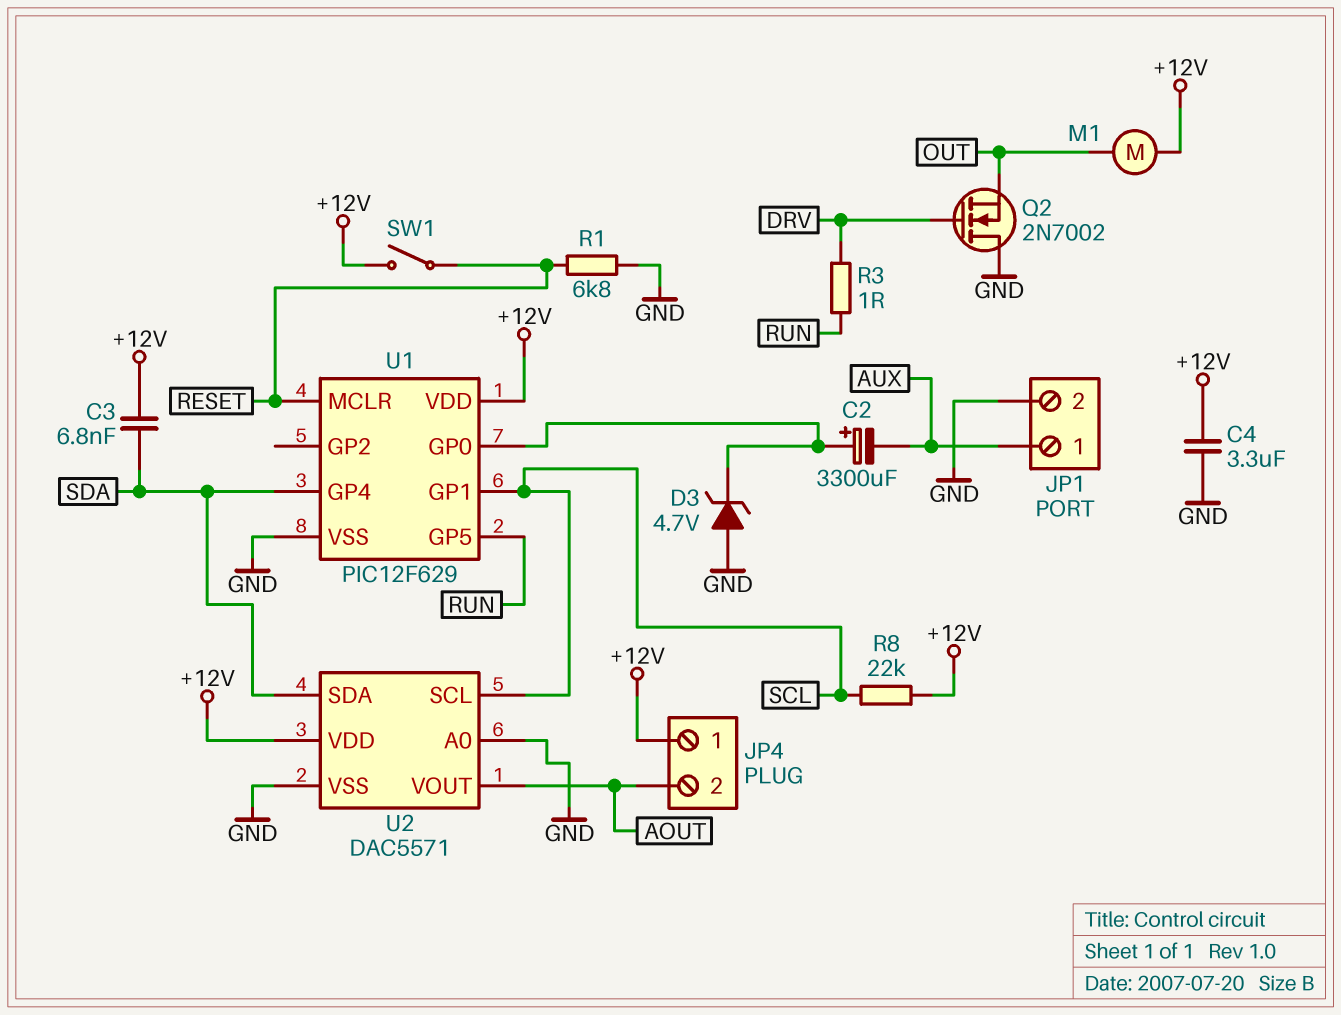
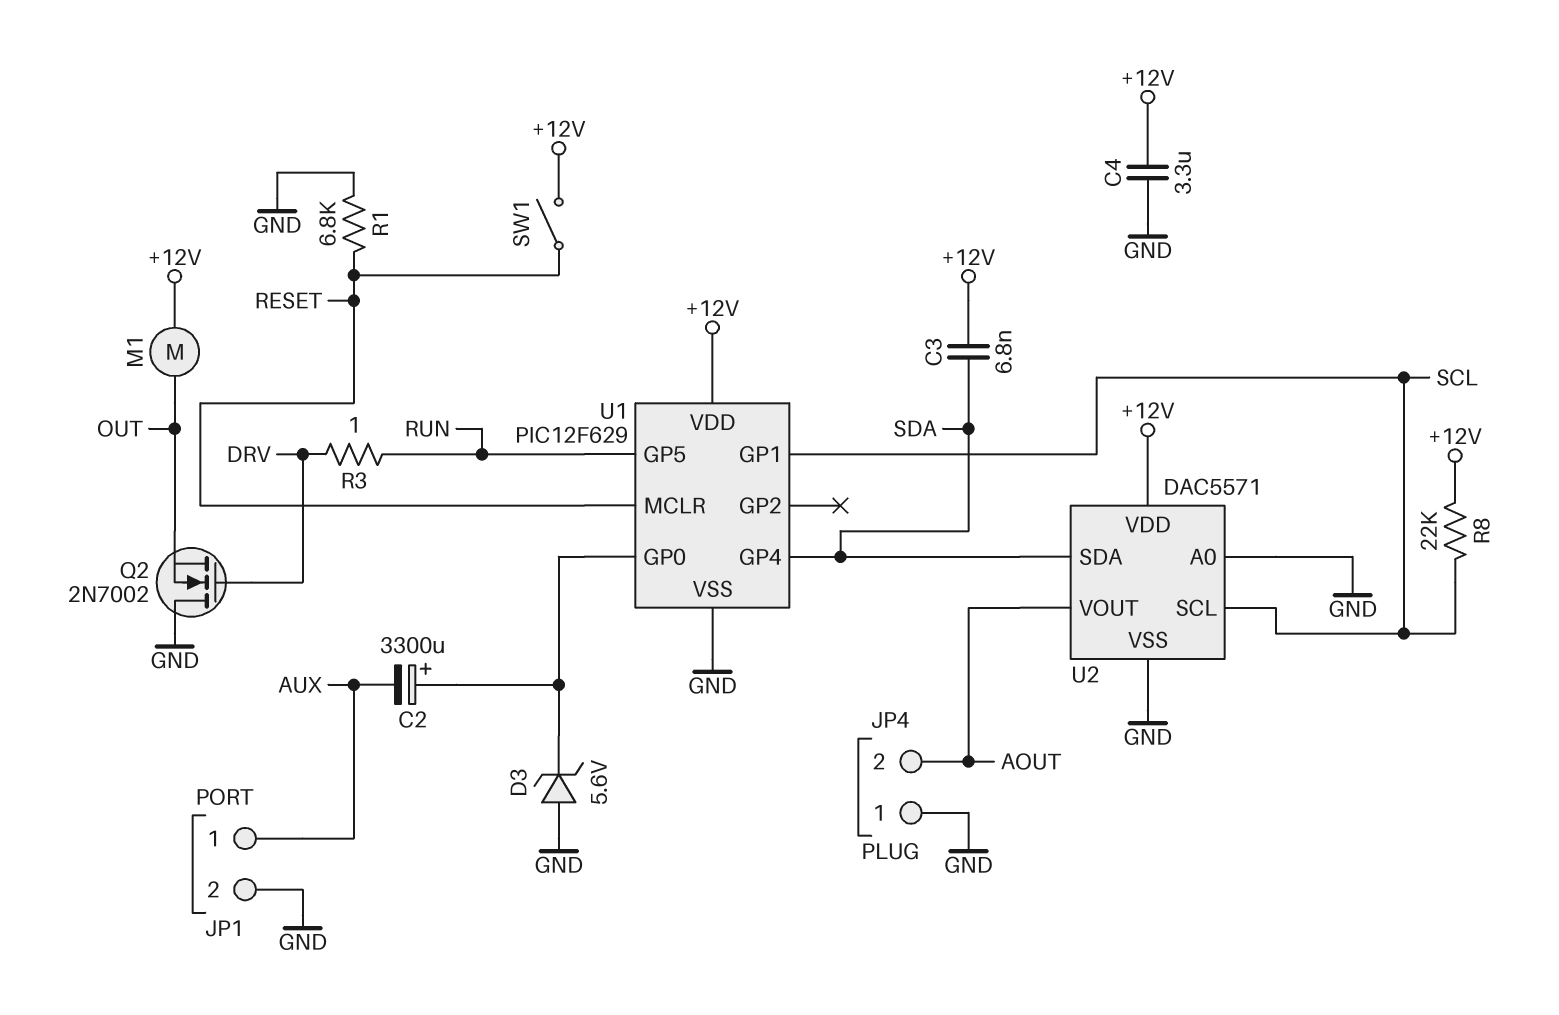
D3: zener 4.7V (A GND, K U1/GP0) -> zener 5.6V (A GND, K U1/GP0)
JP4 pin 1: +12V -> GND

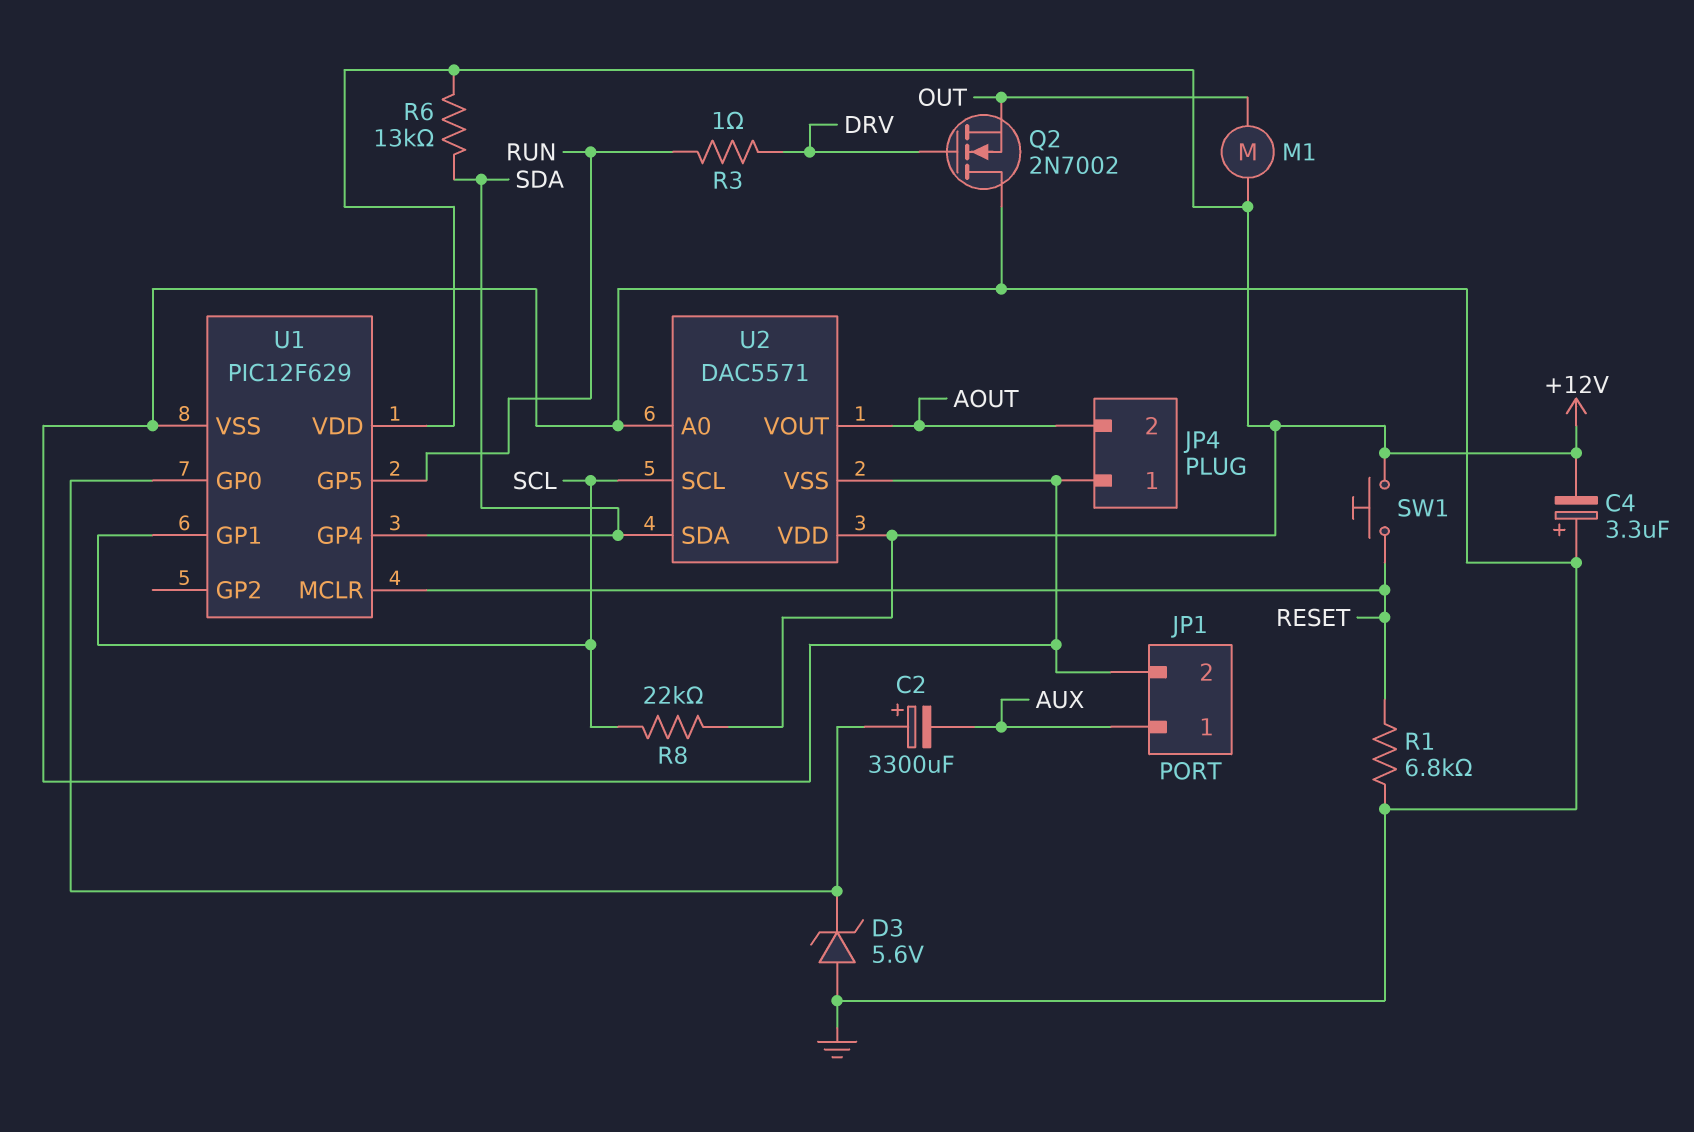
C3: 6.8nF (+12V, SDA) -> none
C4: 3.3uF (+12V, GND) -> 3.3uF (plus GND, minus +12V)
R6: none -> 13k (+12V, SDA)
SW1: switch (+12V, RESET) -> button (+12V, RESET)

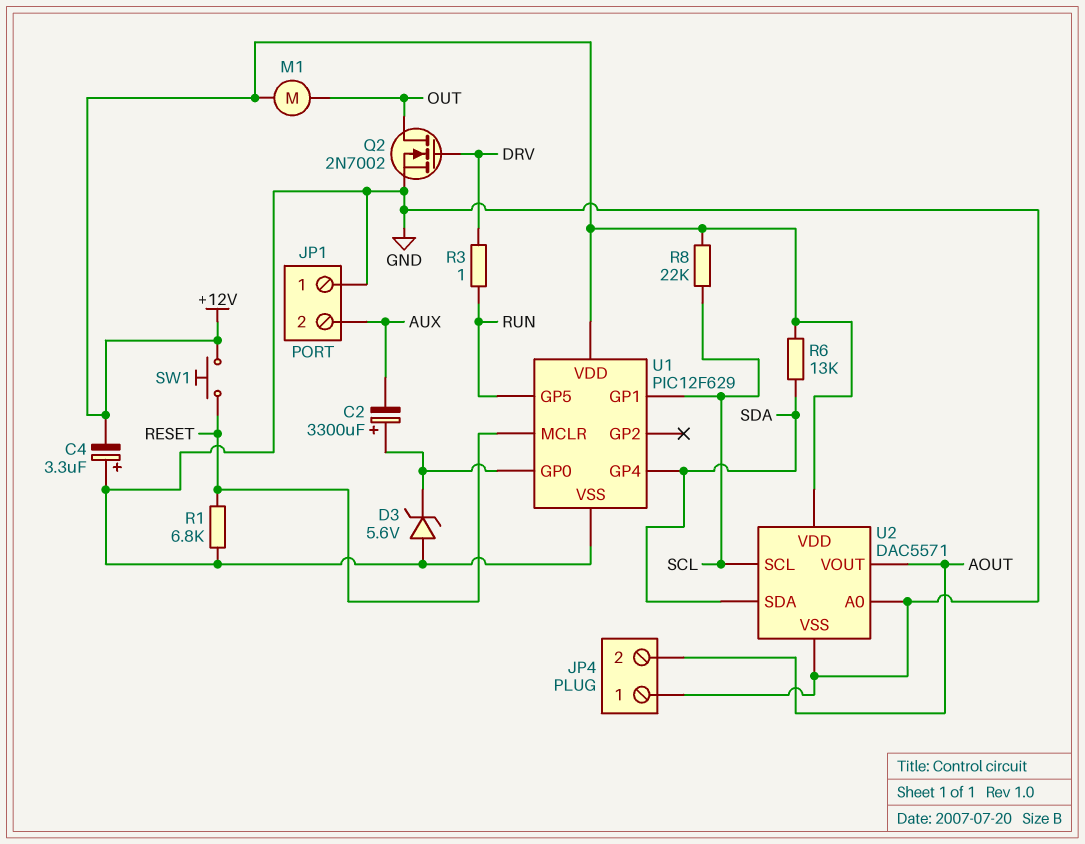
JP1 pin 1: AUX -> GND
JP1 pin 2: GND -> AUX
Q2: NMOS 2N7002 (G DRV, D GND, S OUT) -> NMOS 2N7002 (G DRV, D OUT, S GND)

